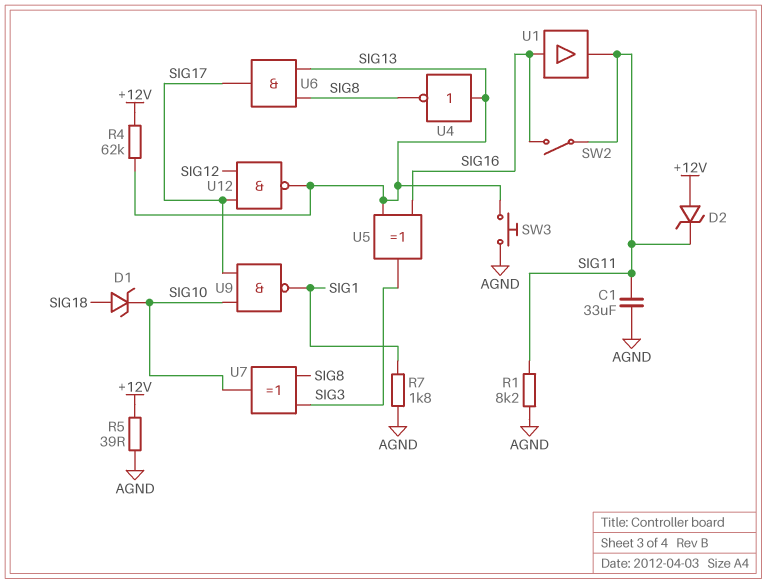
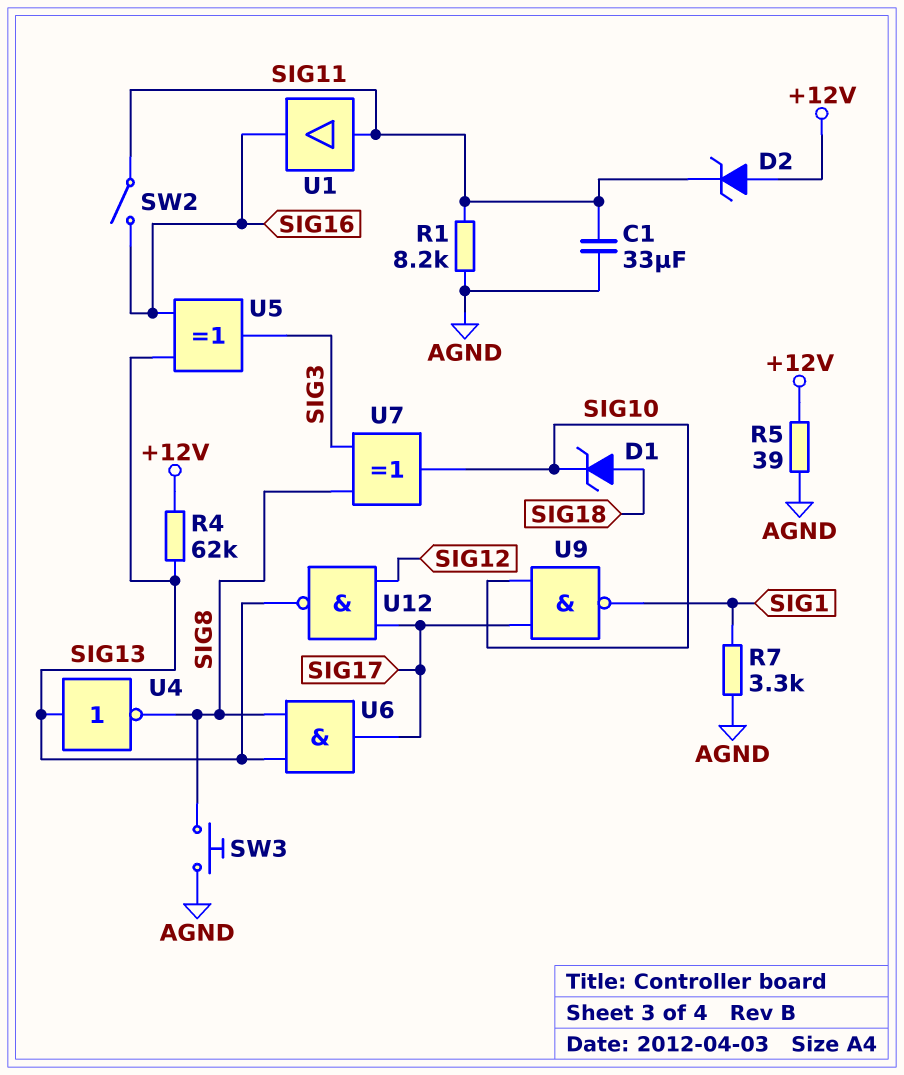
R7: 1.8k (AGND, SIG1) -> 3.3k (AGND, SIG1)
SW3: button (AGND, SIG13) -> button (AGND, SIG8)
U1: buffer (in SIG16, out SIG11) -> buffer (in SIG11, out SIG16)

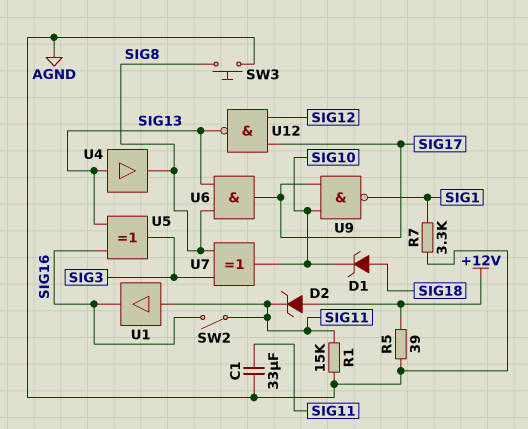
R1: 8.2k (AGND, SIG11) -> 15k (AGND, SIG11)
R4: 62k (+12V, SIG13) -> none
U4: NOT (in SIG13, out SIG8) -> buffer (in SIG13, out SIG8)

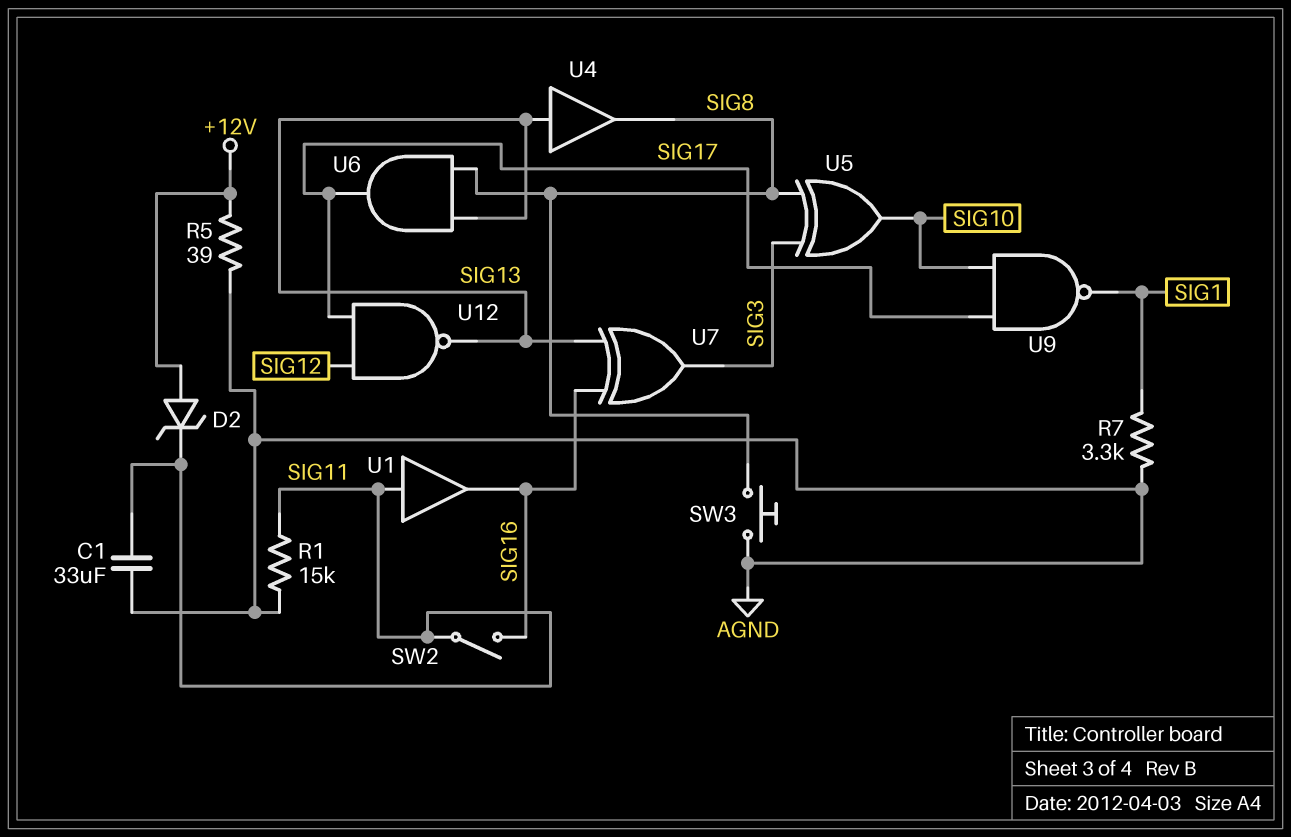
D1: zener (A SIG18, K SIG10) -> none
U5: XOR (in SIG13, in SIG16, out SIG3) -> XOR (in SIG3, in SIG8, out SIG10)
U7: XOR (in SIG3, in SIG8, out SIG10) -> XOR (in SIG13, in SIG16, out SIG3)

